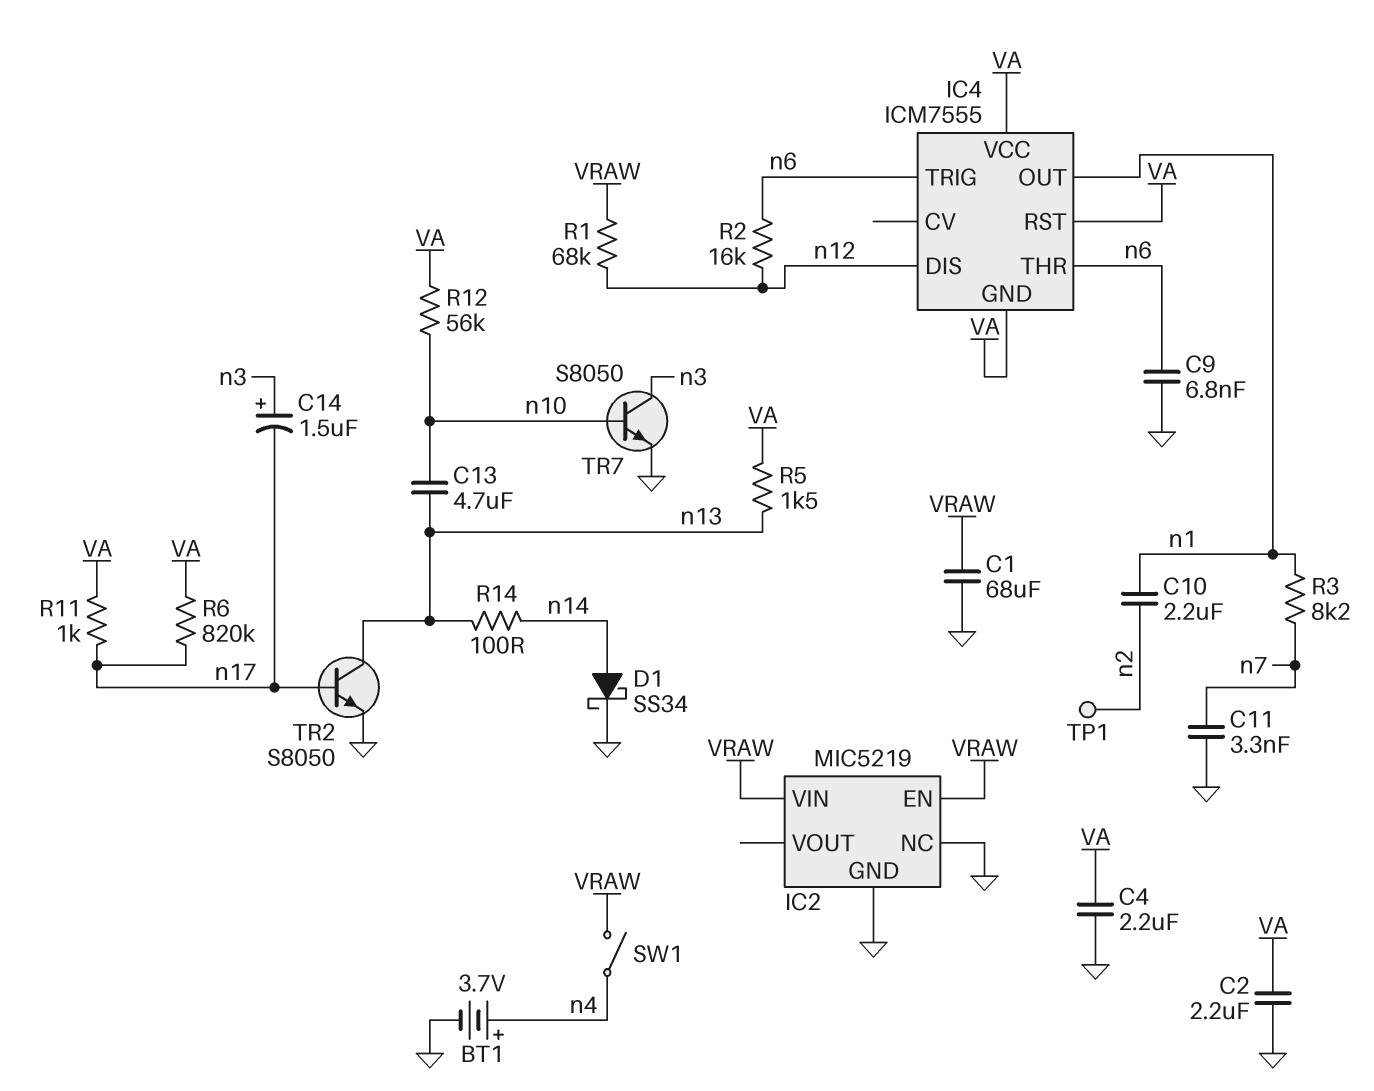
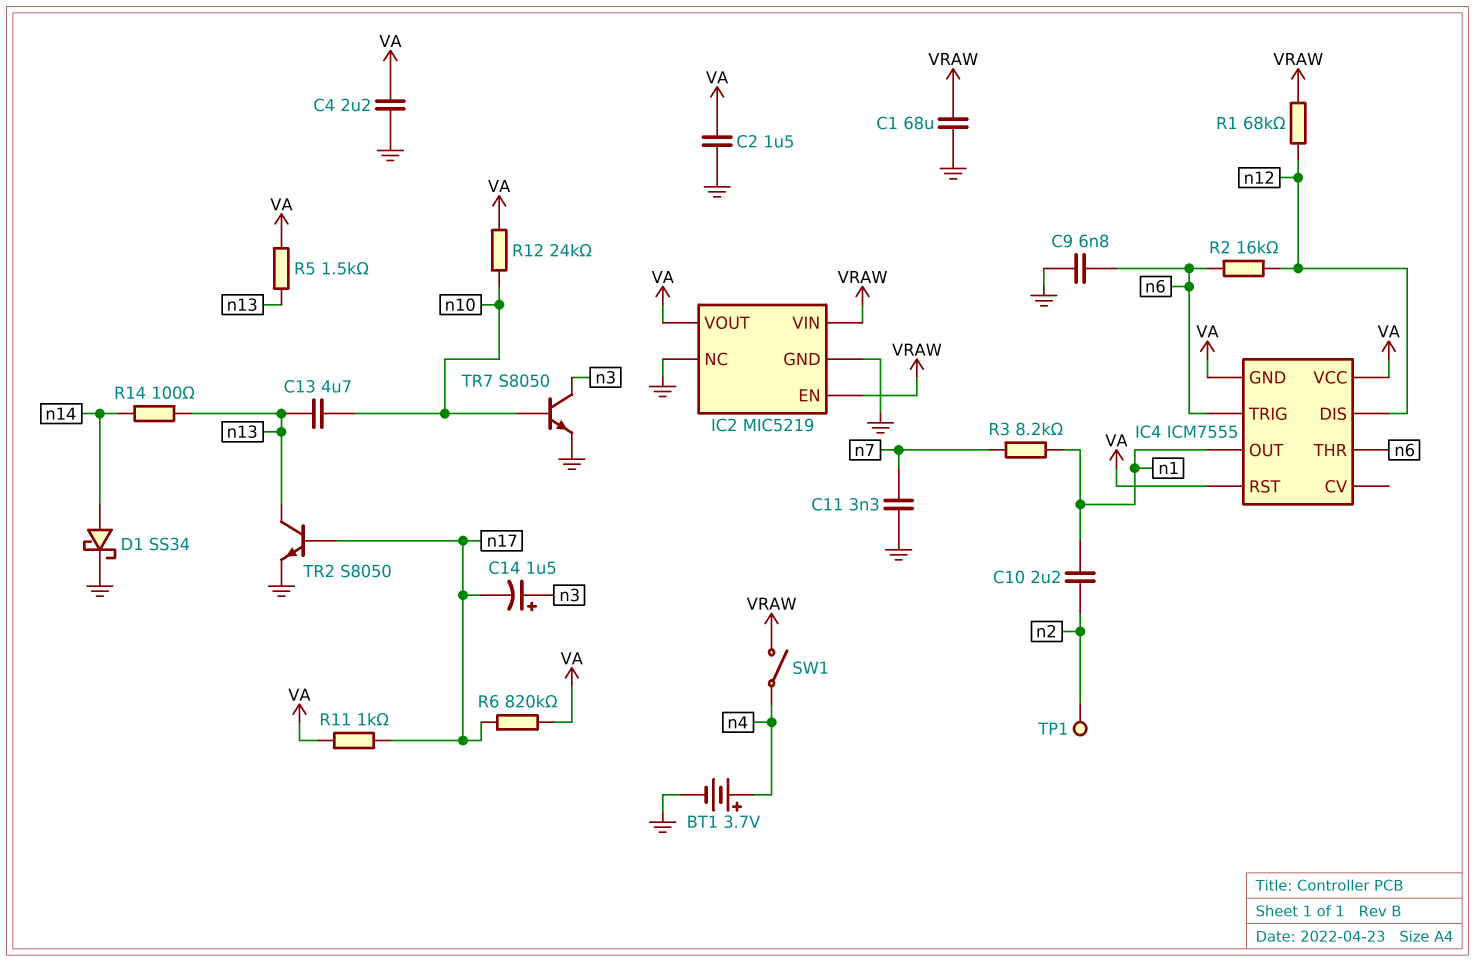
C2: 2.2uF (GND, VA) -> 1.5uF (GND, VA)
IC2 pin VOUT: none -> VA
R12: 56k (VA, n10) -> 24k (VA, n10)

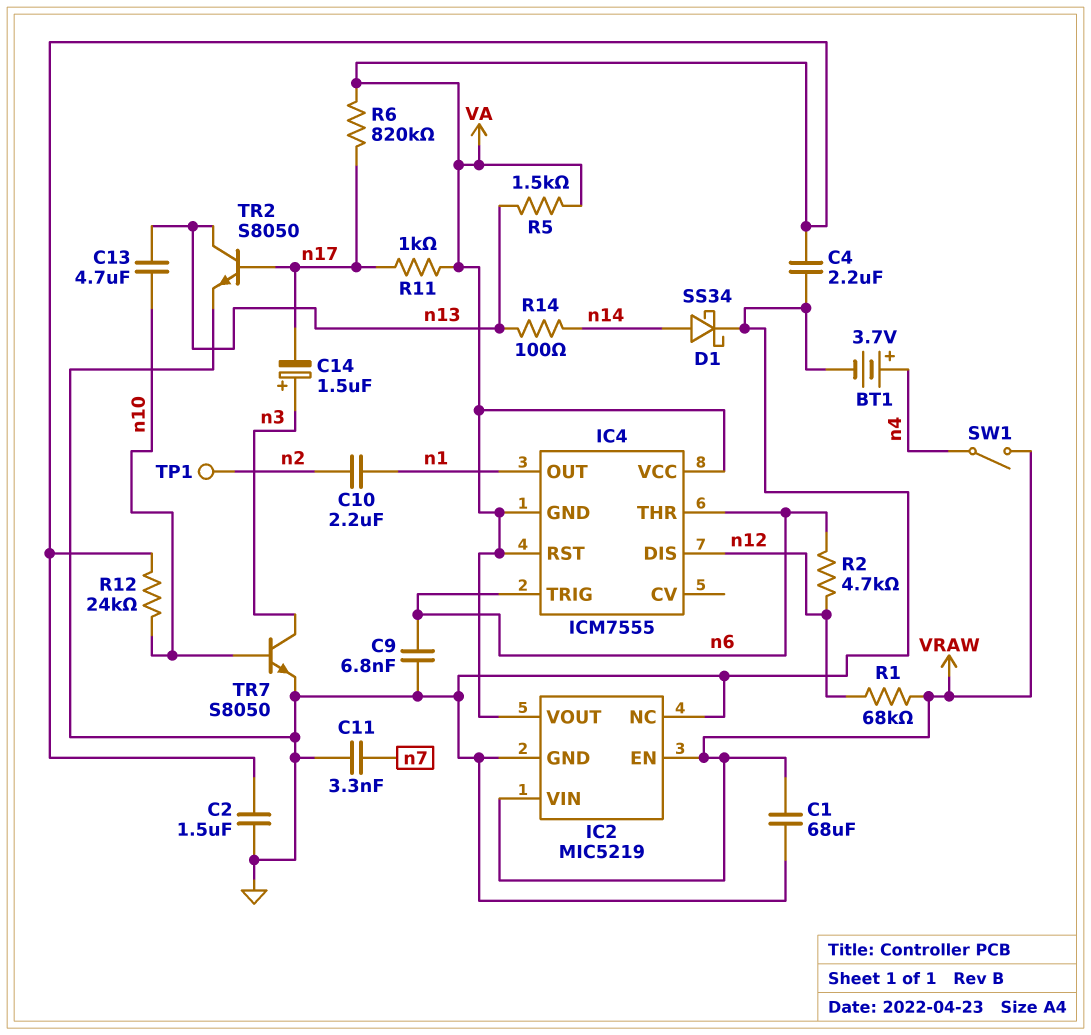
R2: 16k (n6, n12) -> 4.7k (n6, n12)
R3: 8.2k (n1, n7) -> none

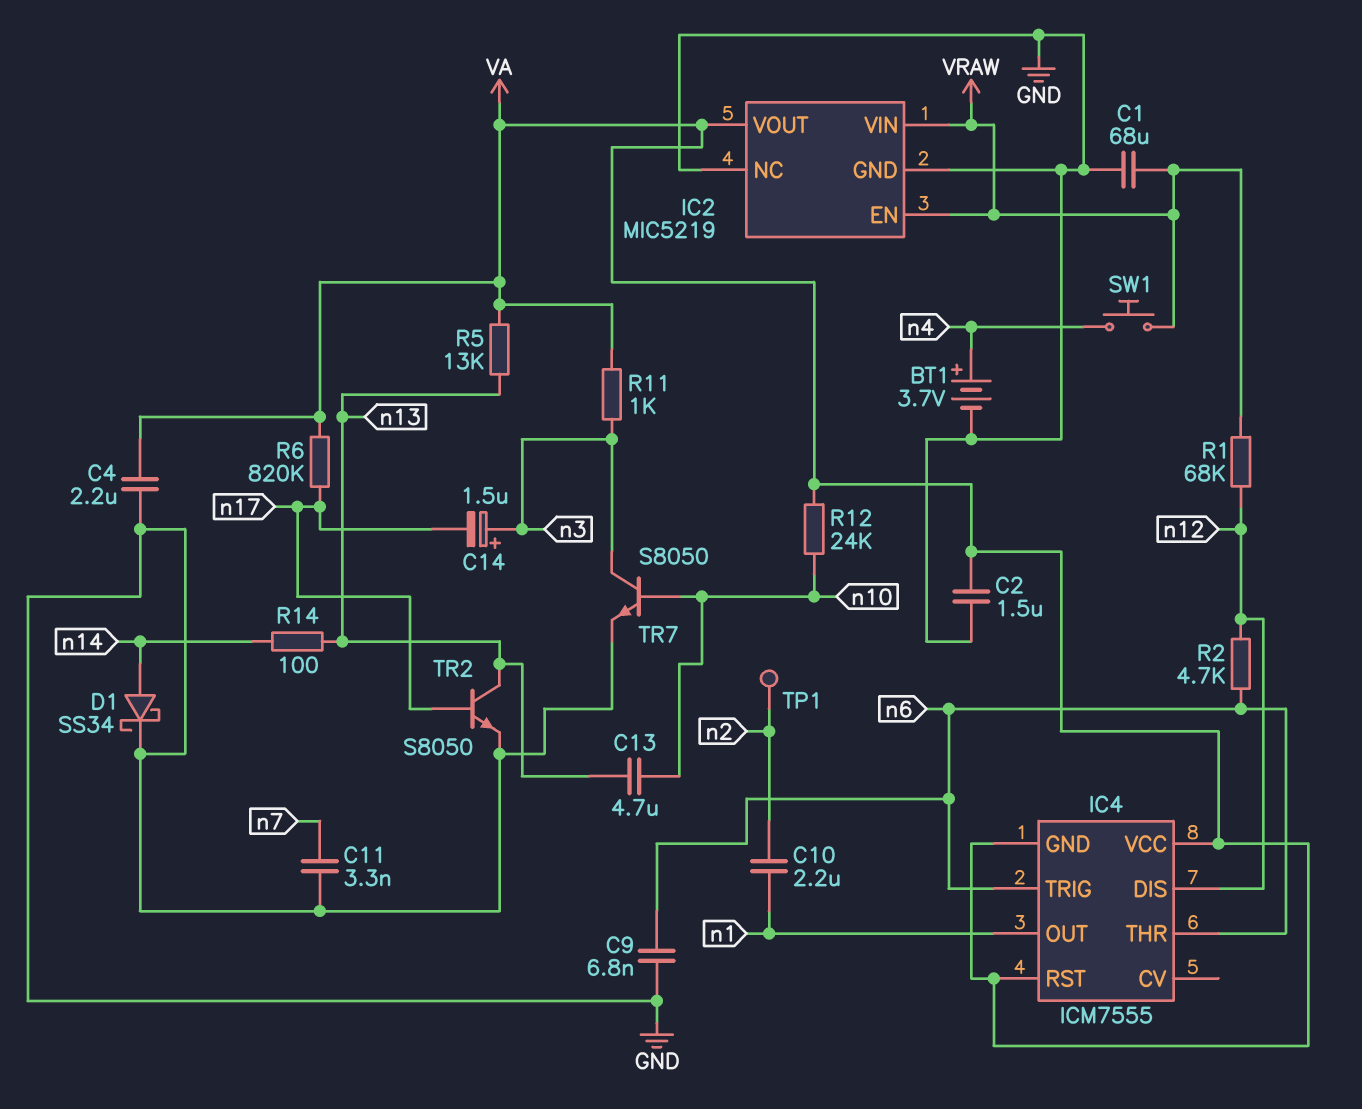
R5: 1.5k (VA, n13) -> 13k (VA, n13)
R11: 1k (VA, n17) -> 1k (VA, n3)
SW1: switch (VRAW, n4) -> button (VRAW, n4)

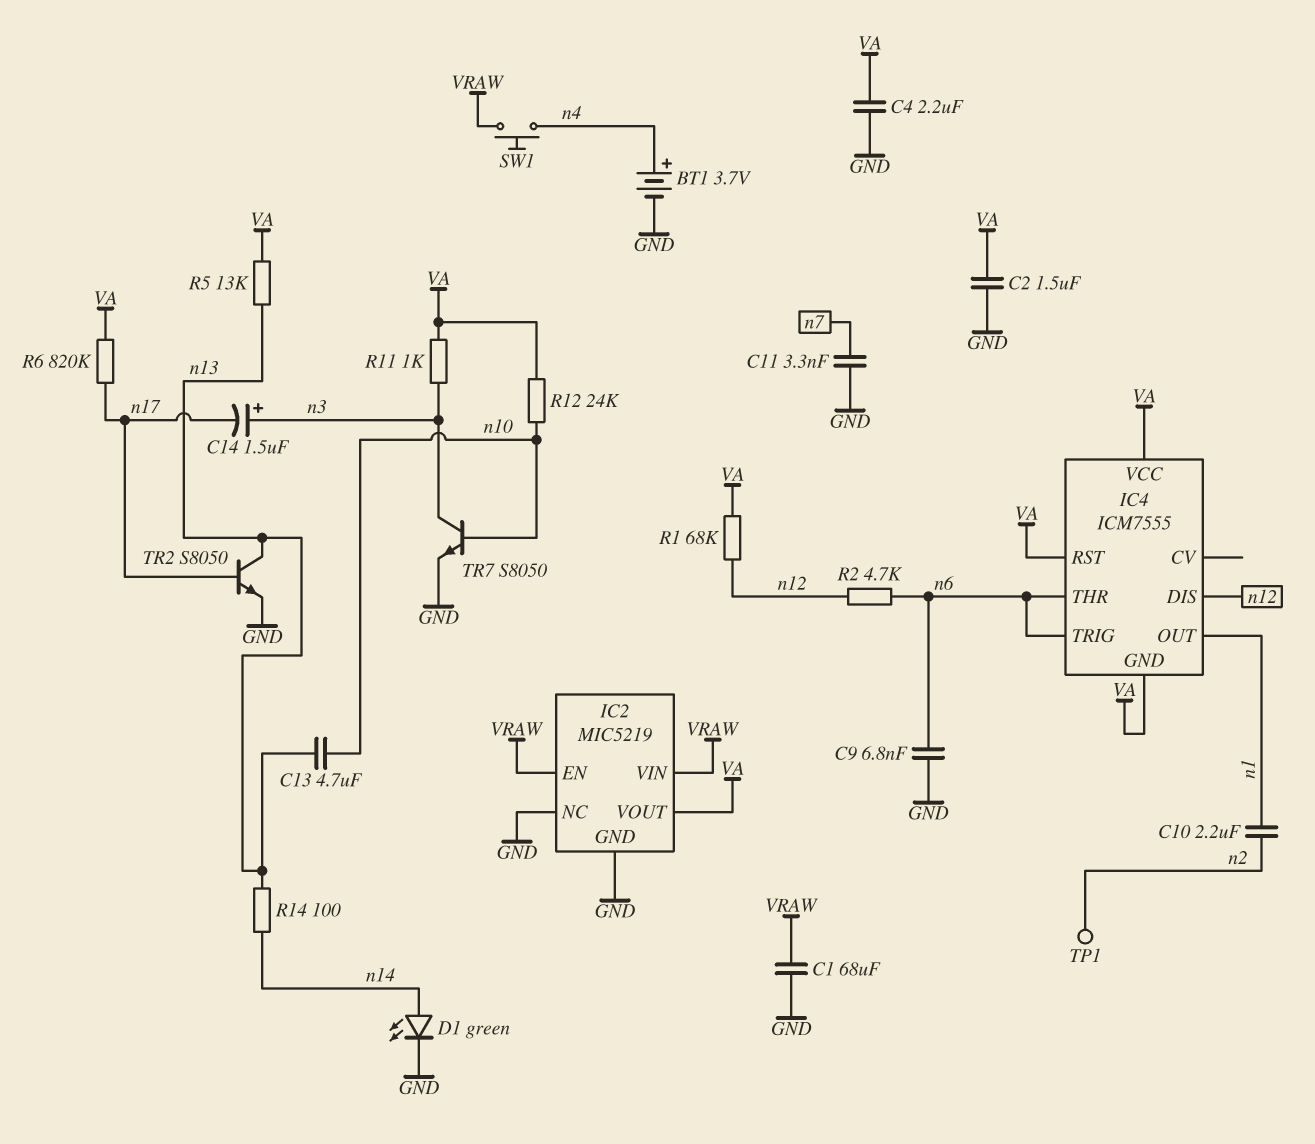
D1: schottky SS34 (A n14, K GND) -> LED green (A n14, K GND)
R1: 68k (VRAW, n12) -> 68k (VA, n12)

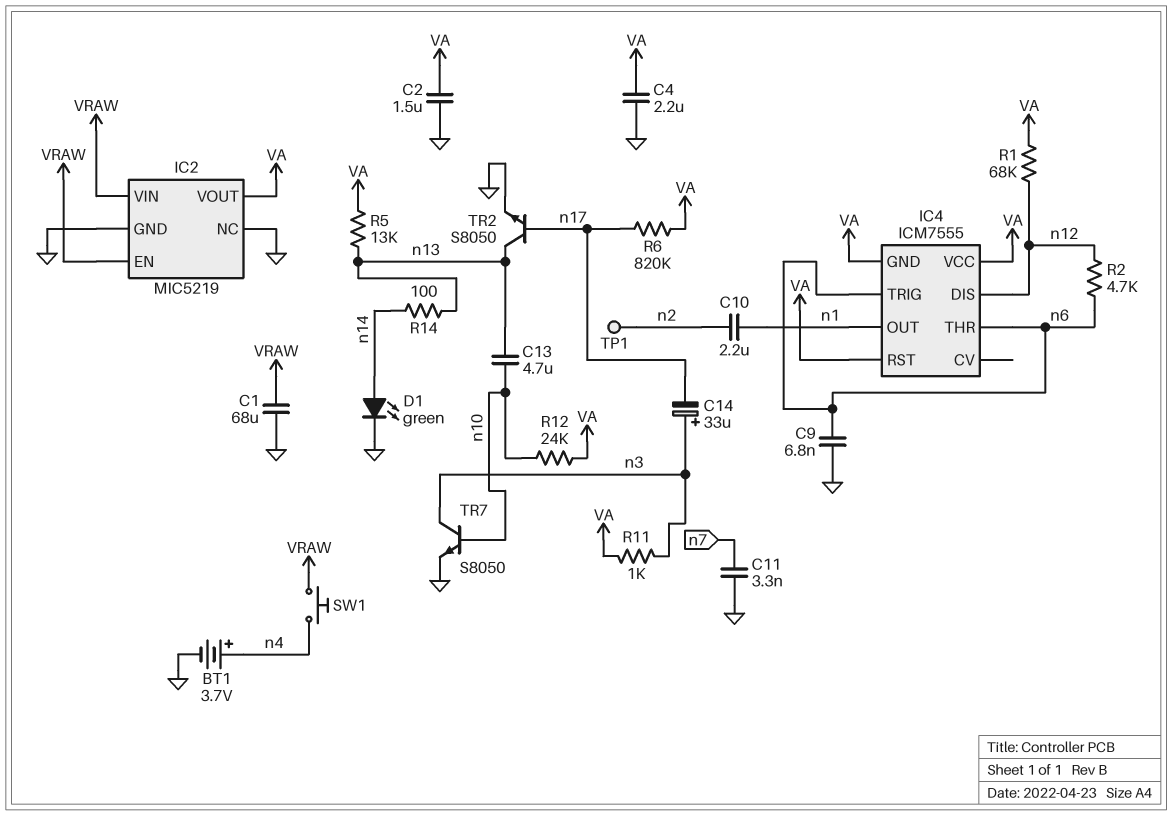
C14: 1.5uF (plus n3, minus n17) -> 33uF (plus n3, minus n17)

